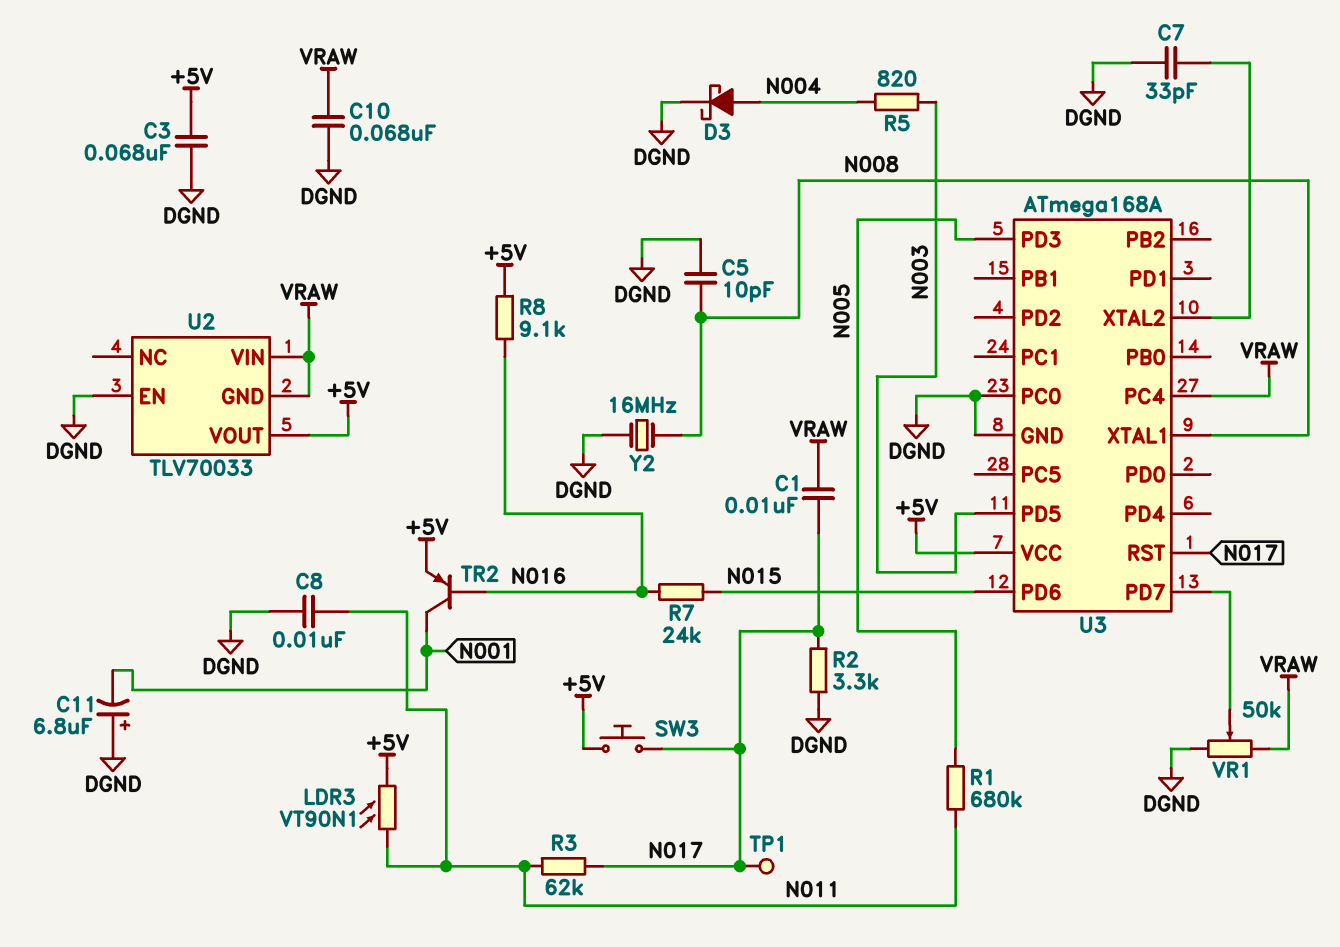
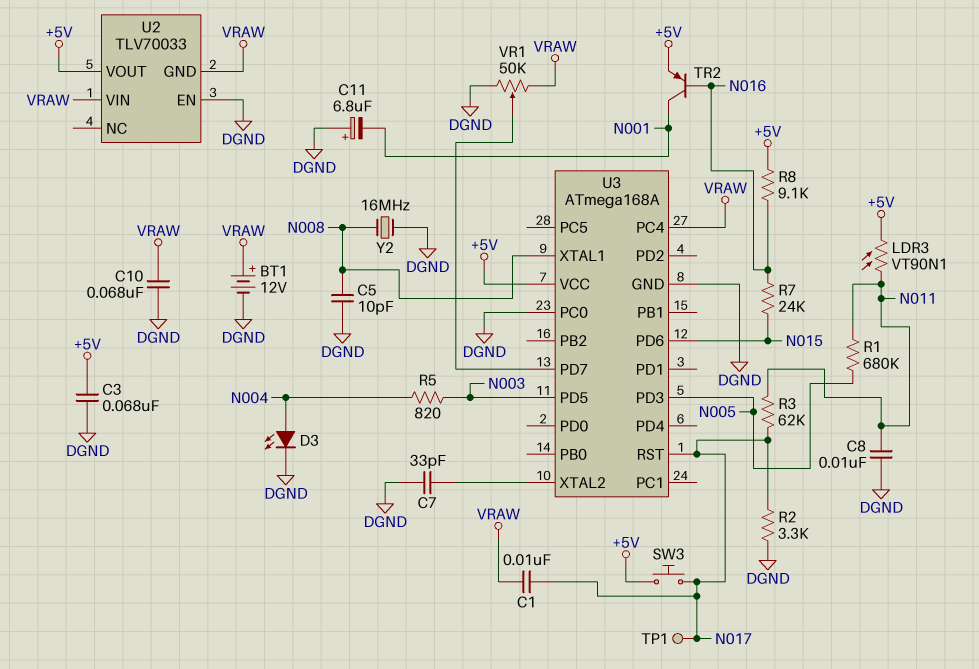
BT1: none -> 12V (plus VRAW, minus DGND)
D3: schottky (A N004, K DGND) -> LED (A N004, K DGND)

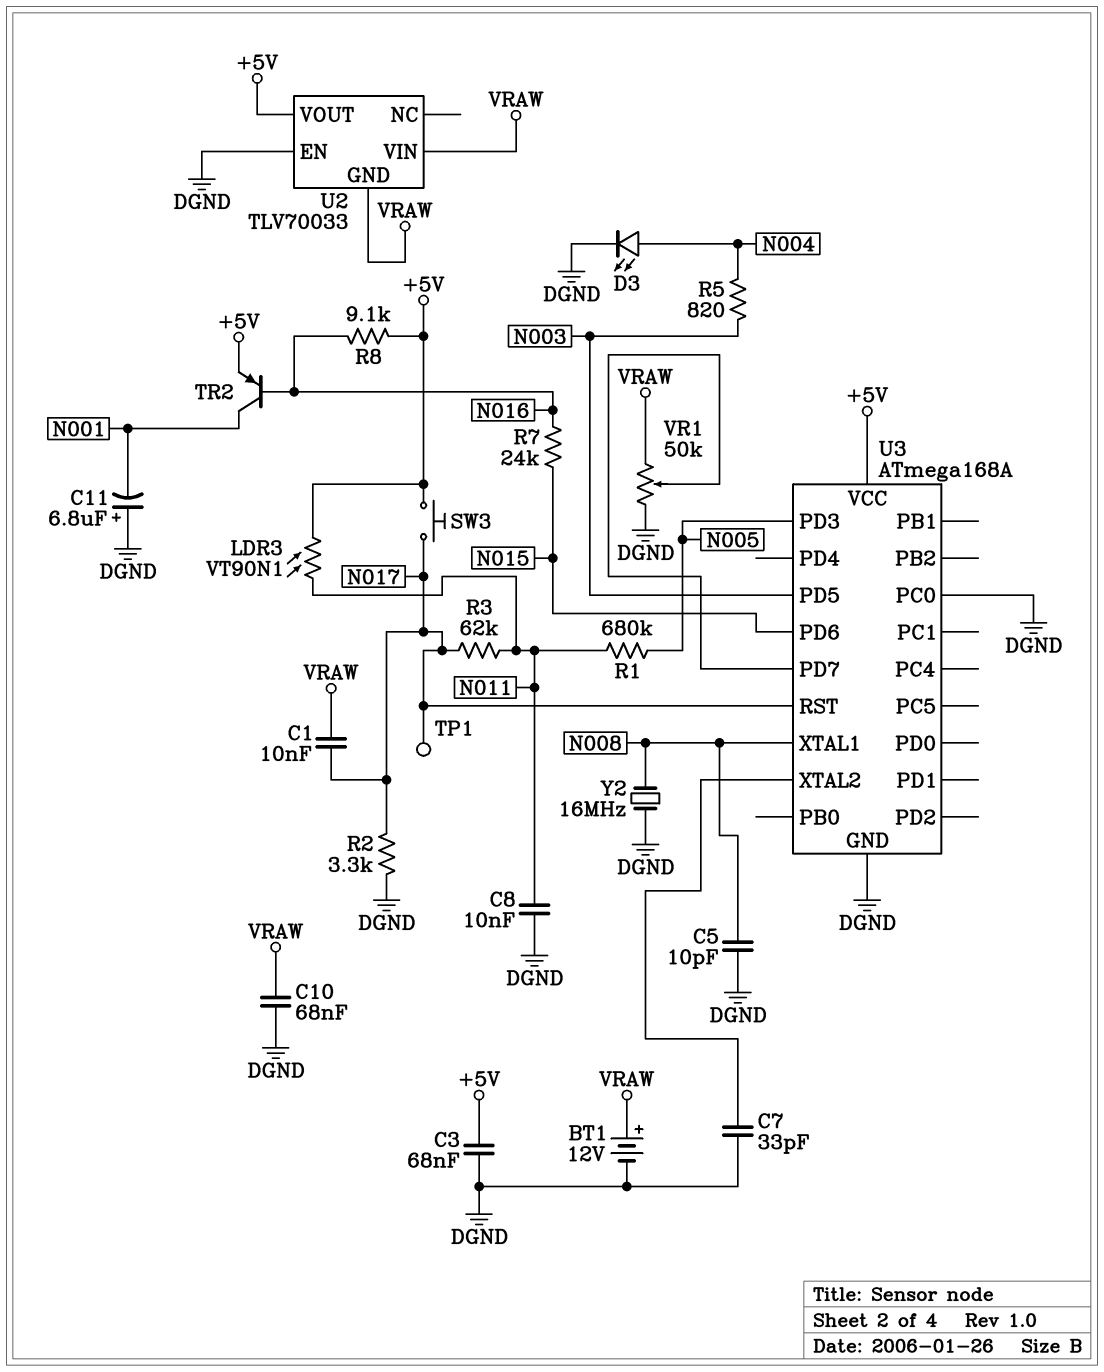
U3 pin PC4: VRAW -> none

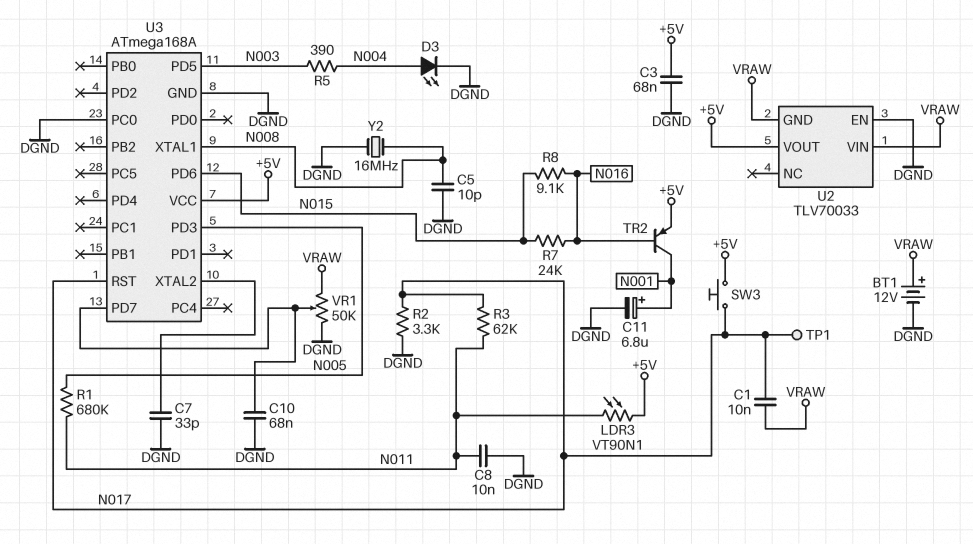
C10: 68nF (DGND, VRAW) -> 68nF (DGND, U3/PD7)
C11: 6.8uF (plus DGND, minus N001) -> 6.8uF (plus N001, minus DGND)
R5: 820 (N003, N004) -> 390 (N003, N004)
R8: 9.1k (+5V, N016) -> 9.1k (N015, N016)

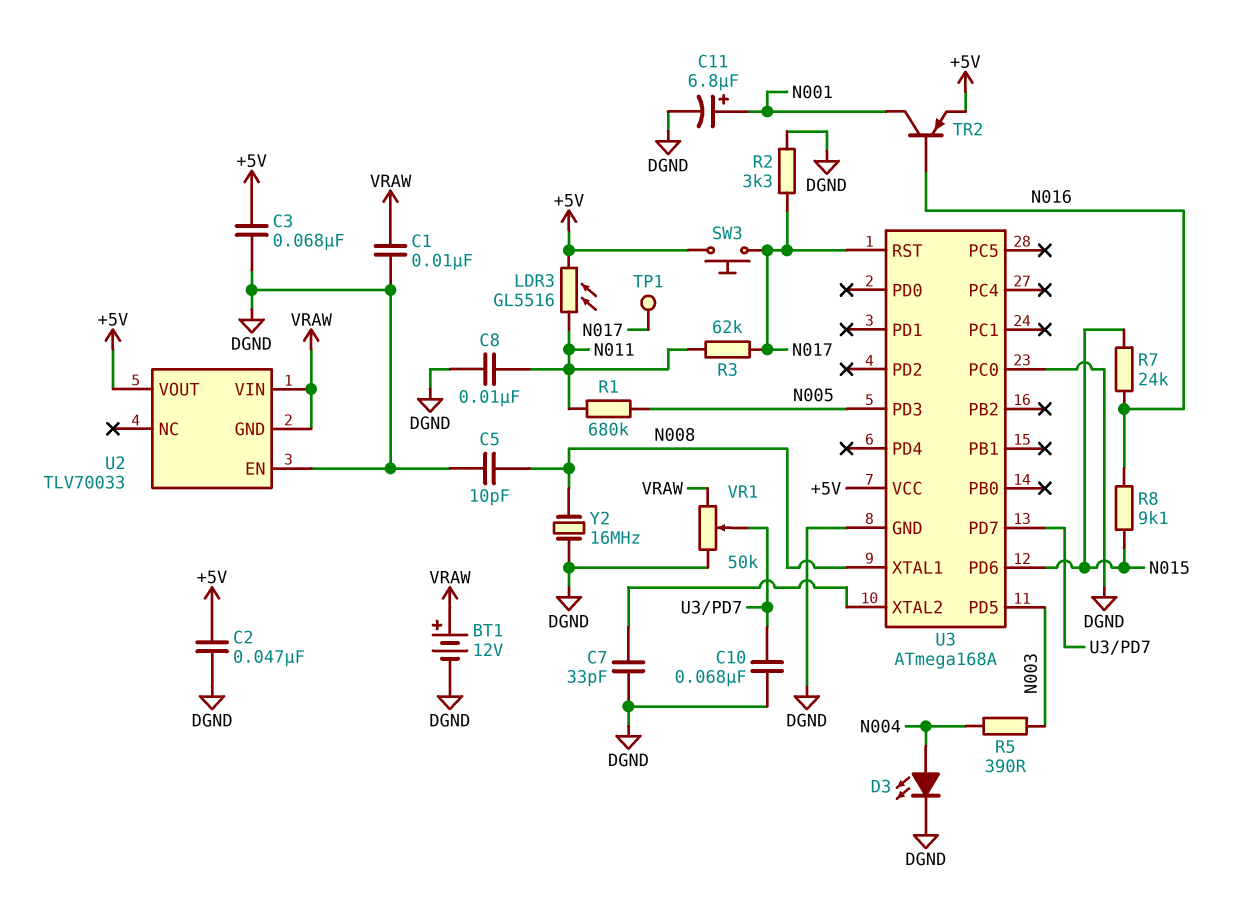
C1: 10nF (N017, VRAW) -> 10nF (DGND, VRAW)
C2: none -> 47nF (+5V, DGND)
LDR3: VT90N1 (+5V, N011) -> GL5516 (+5V, N011)

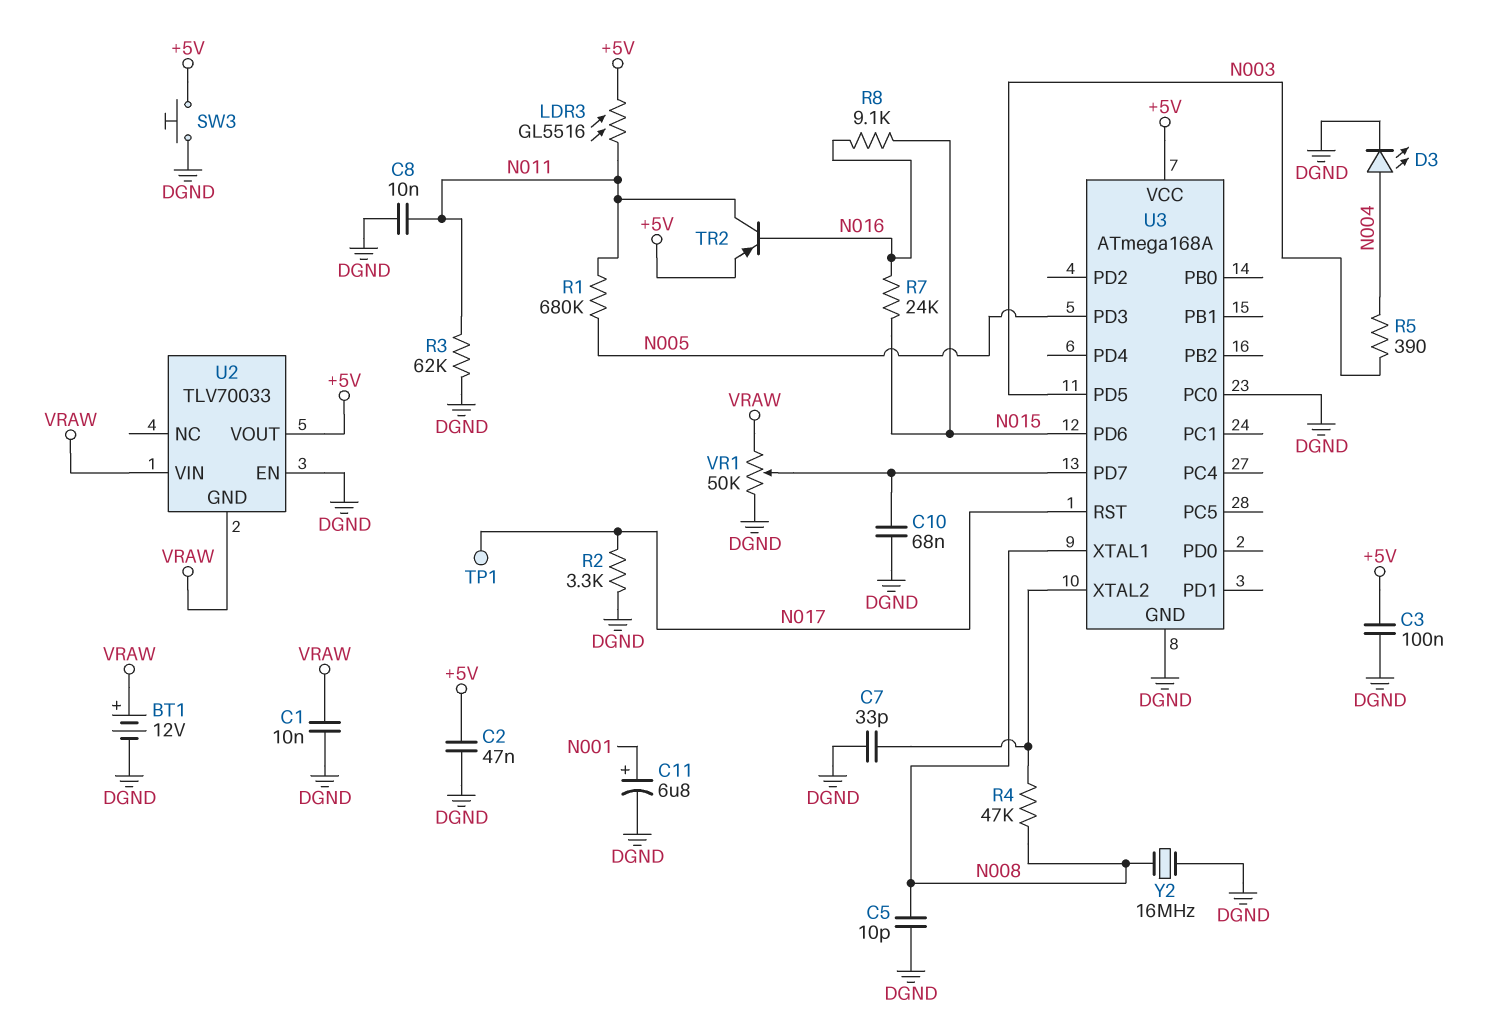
C3: 68nF (+5V, DGND) -> 100nF (+5V, DGND)
R3: 62k (N011, N017) -> 62k (DGND, N011)
R4: none -> 47k (N008, U3/XTAL2)
SW3: button (+5V, N017) -> button (+5V, DGND)
TR2: PNP (B N016, C N001, E +5V) -> PNP (B N016, C N011, E +5V)

